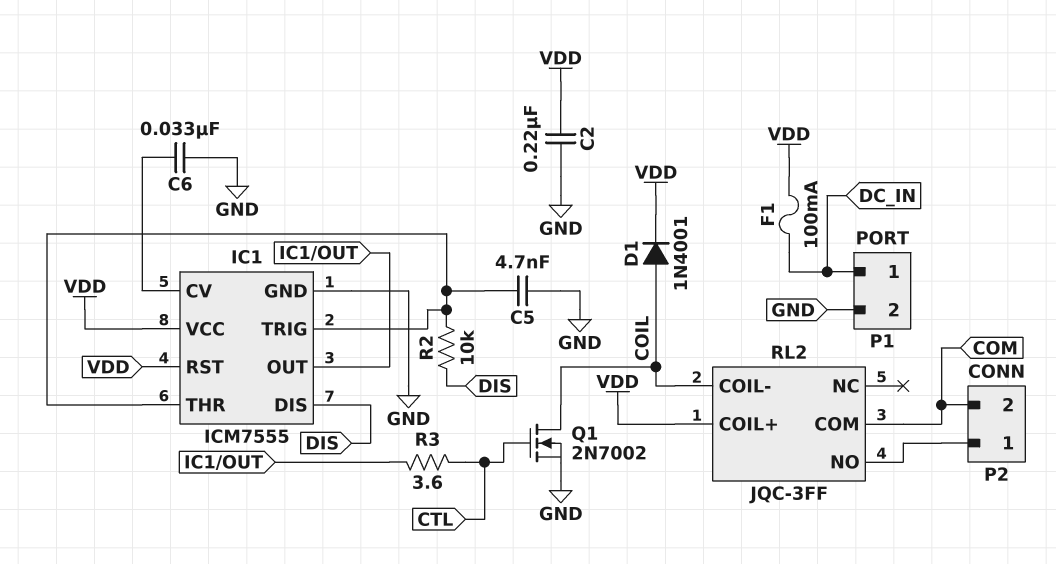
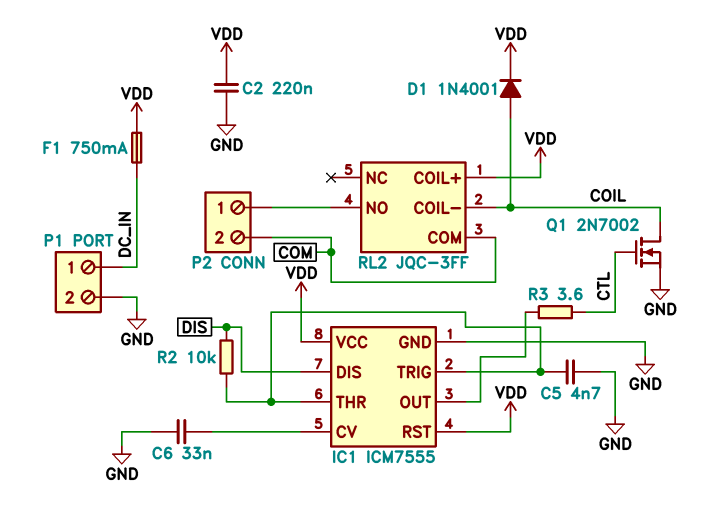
F1: 100mA (DC_IN, VDD) -> 750mA (DC_IN, VDD)

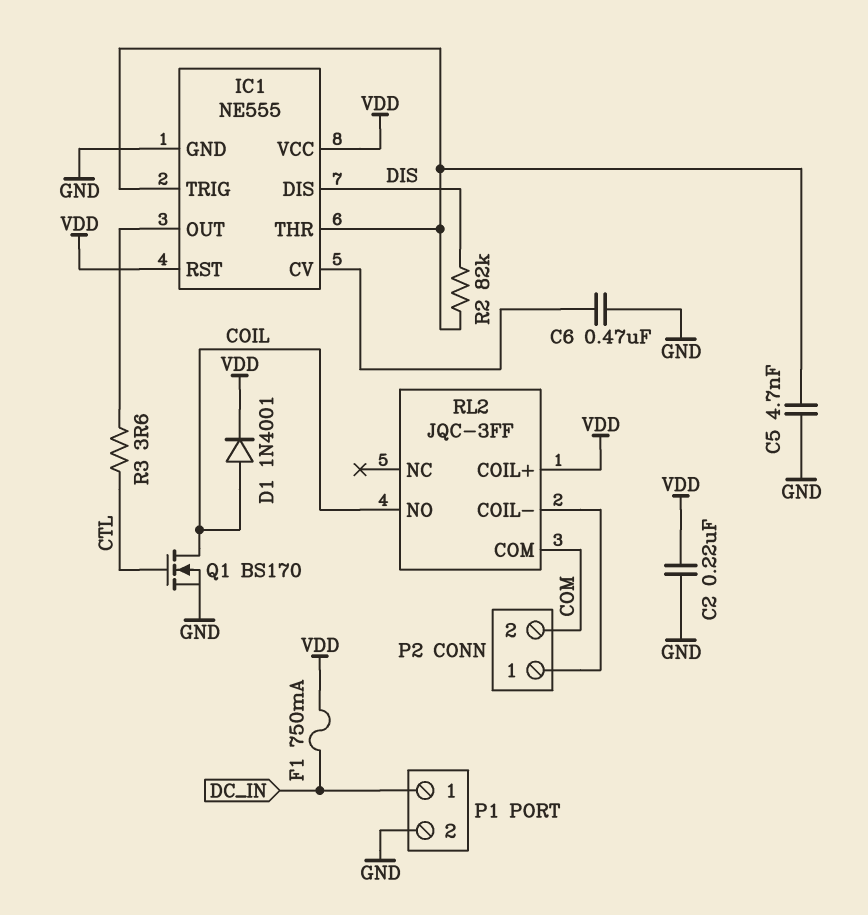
C6: 33nF (GND, IC1/CV) -> 470nF (GND, IC1/CV)
IC1: ICM7555 -> NE555
Q1: NMOS 2N7002 (G CTL, D COIL, S GND) -> NMOS BS170 (G CTL, D COIL, S GND)
R2: 10k (DIS, IC1/THR) -> 82k (DIS, IC1/THR)
RL2 pin COIL-: COIL -> P2/1
RL2 pin NO: P2/1 -> COIL

